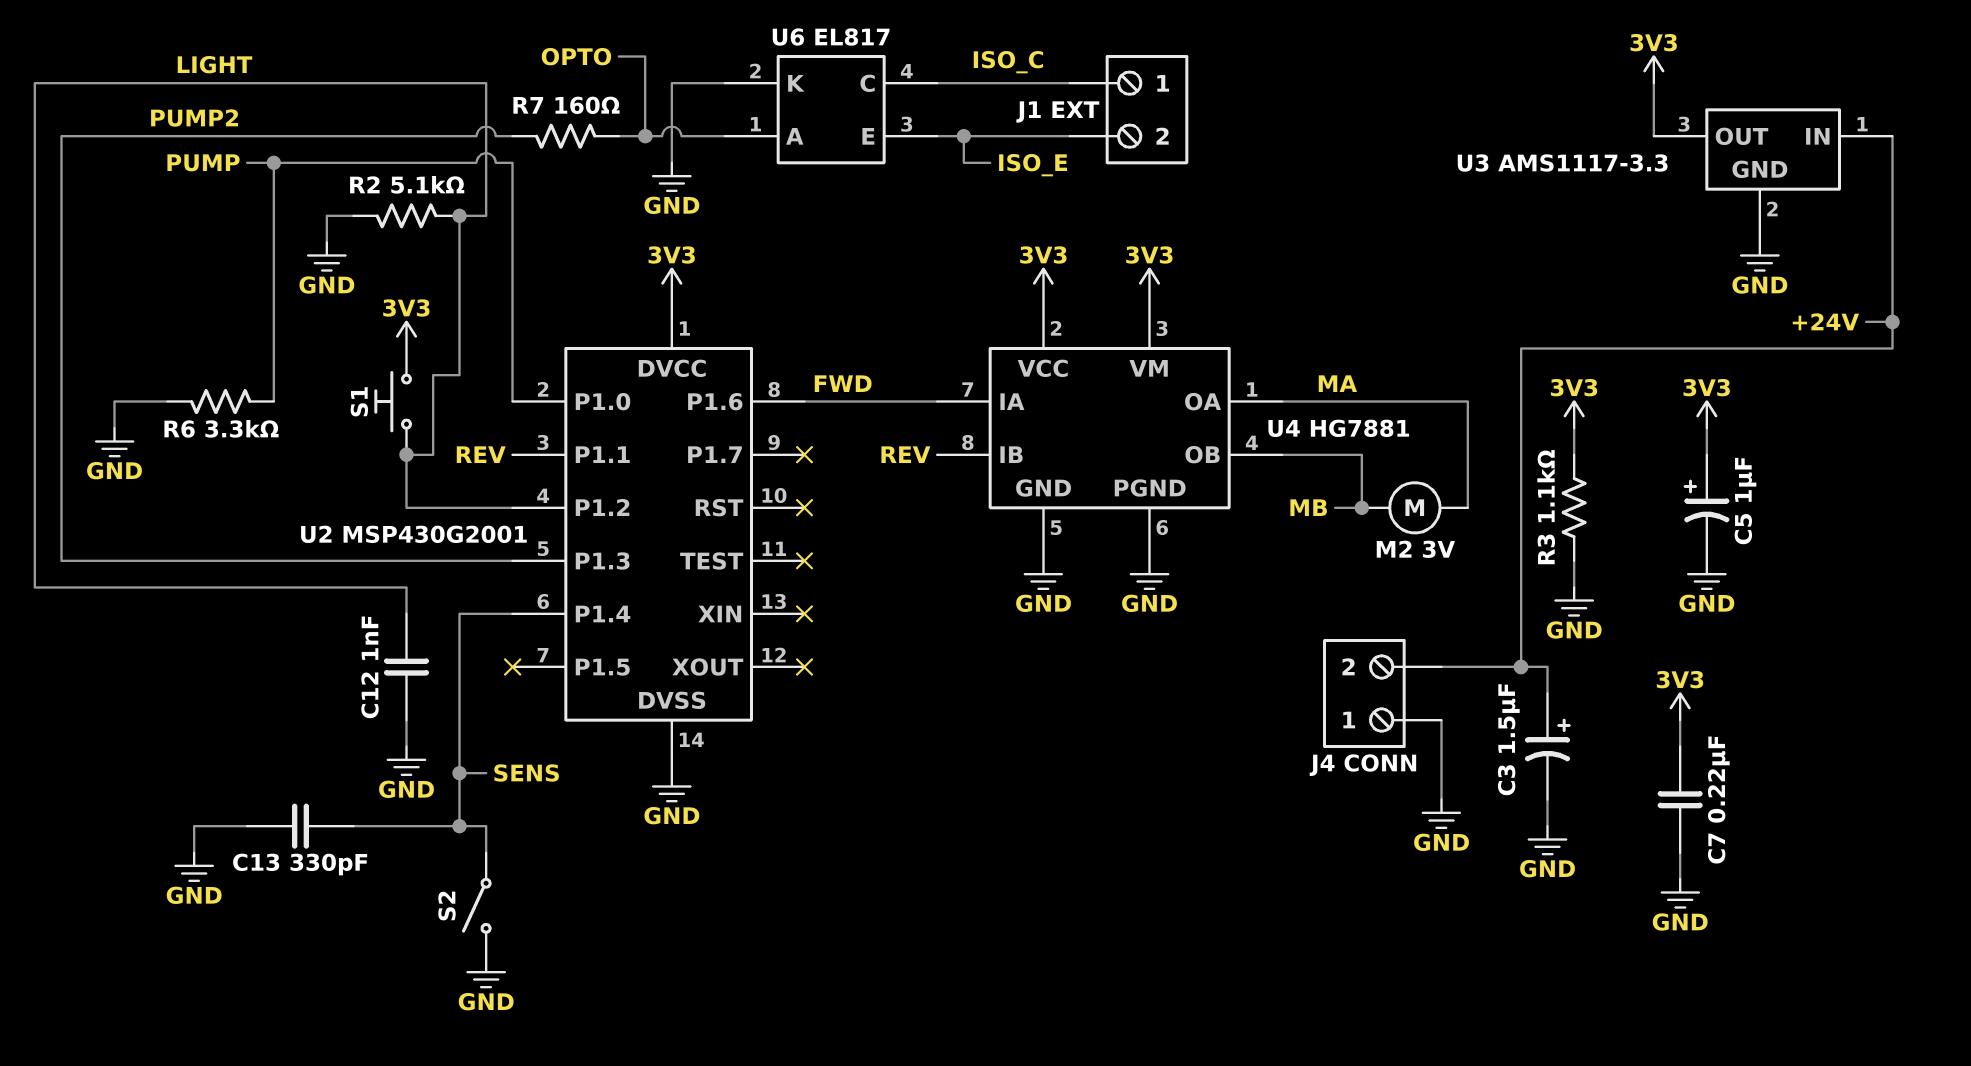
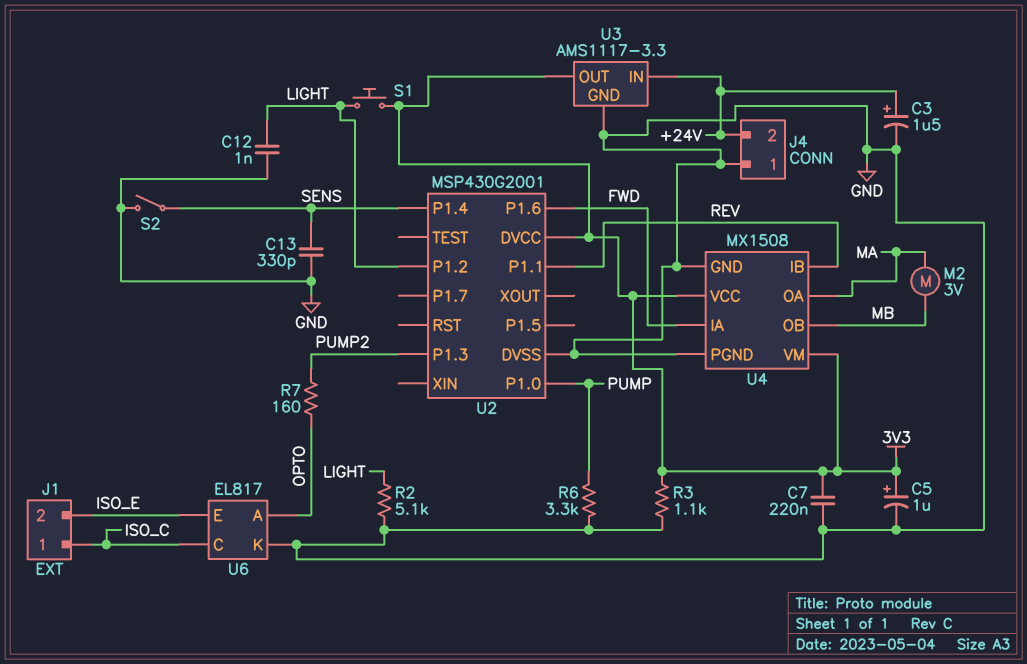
U4: HG7881 -> MX1508

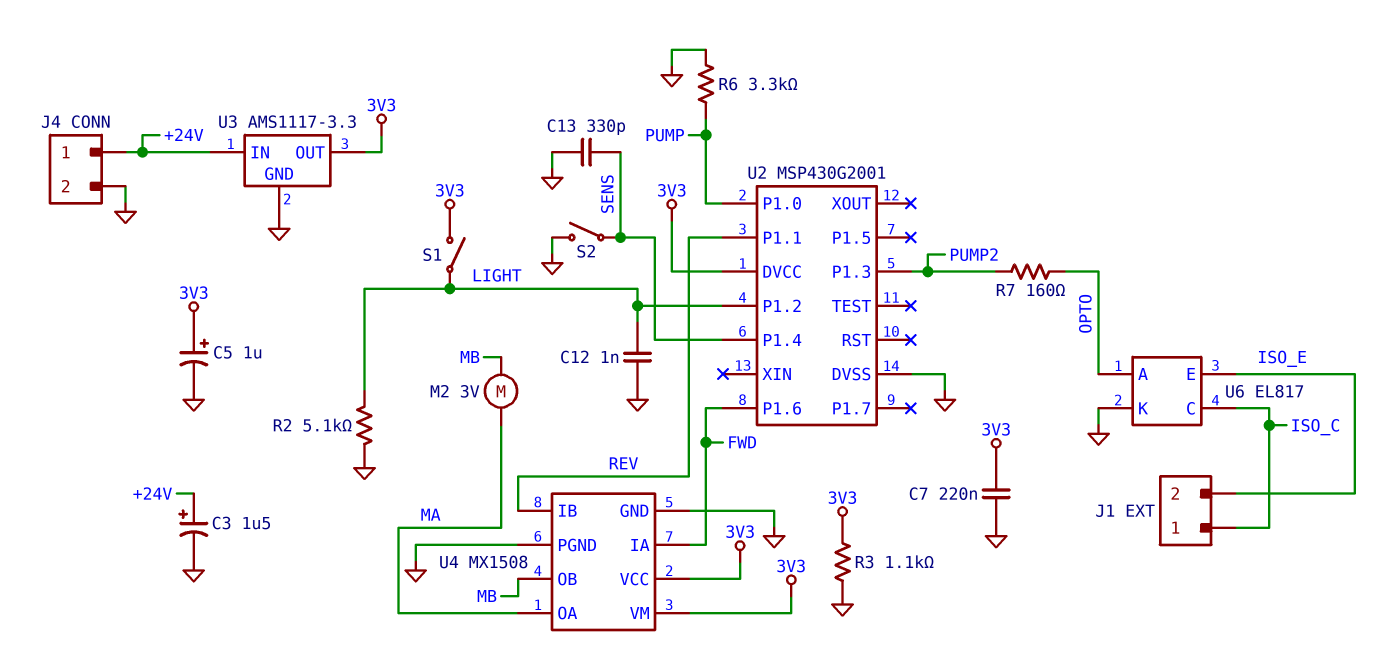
J4 pin 1: GND -> +24V
J4 pin 2: +24V -> GND
S1: button (3V3, LIGHT) -> switch (3V3, LIGHT)

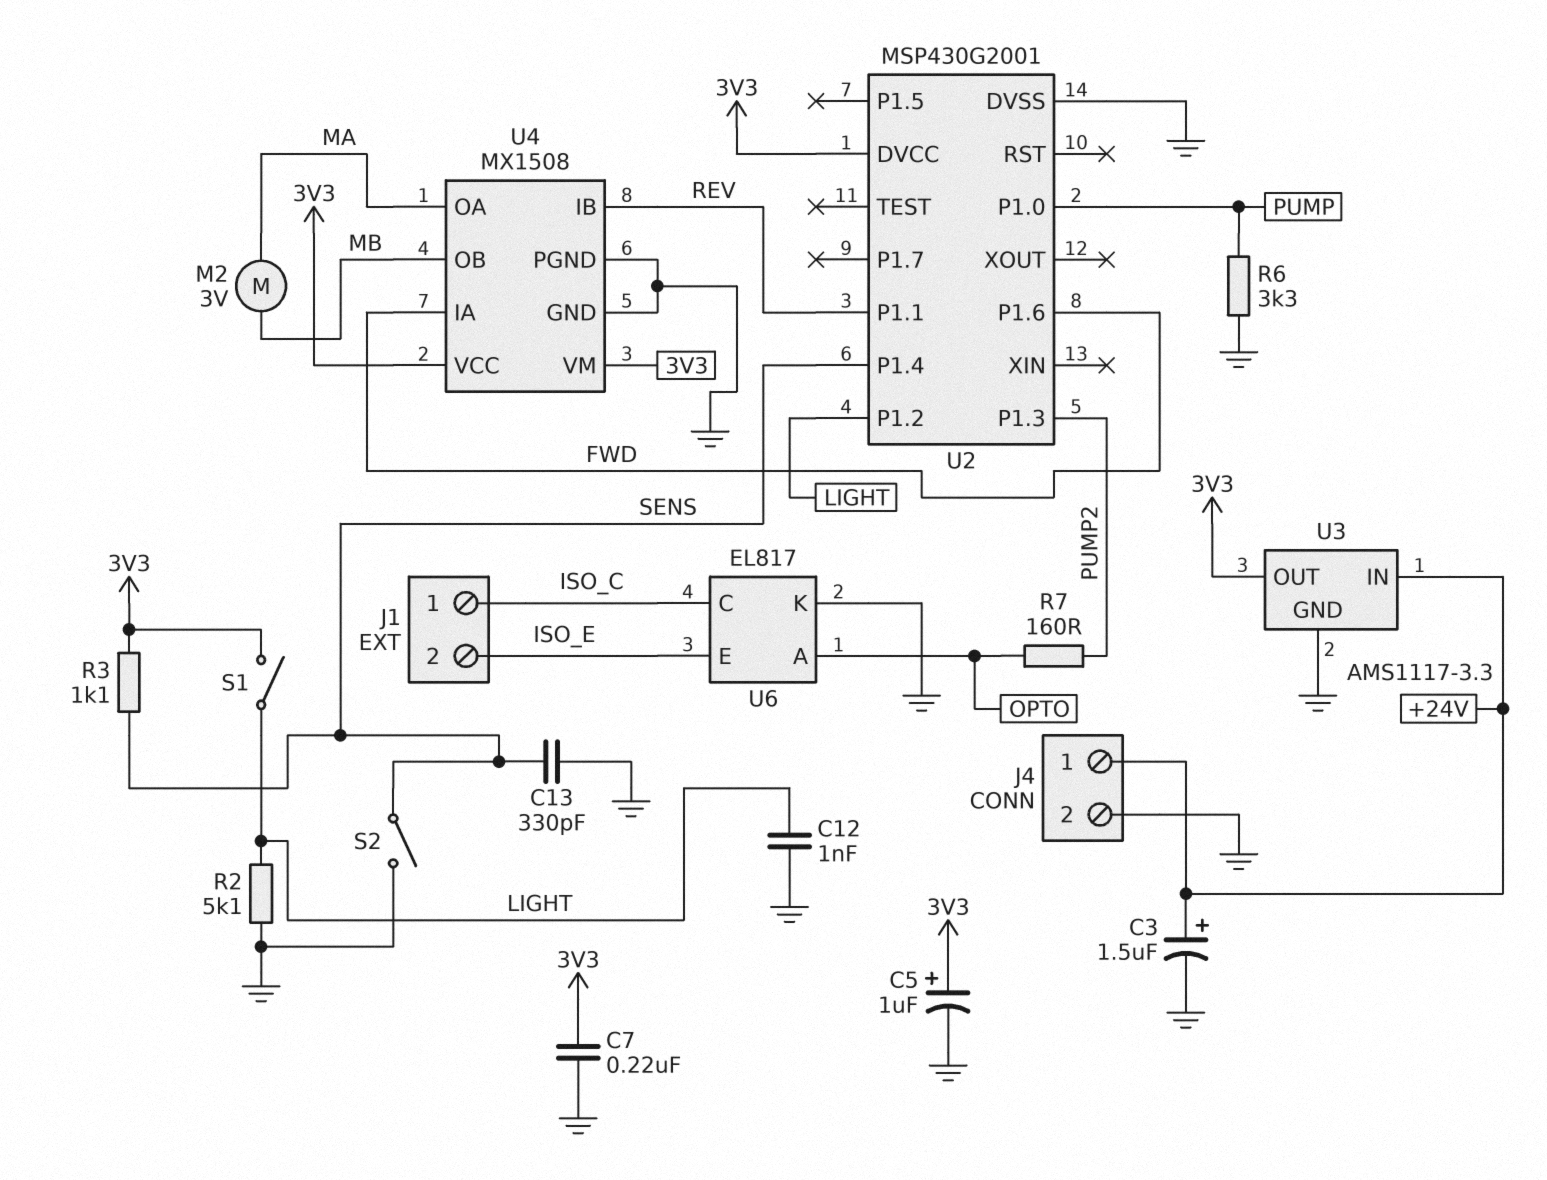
R3: 1.1k (3V3, GND) -> 1.1k (3V3, SENS)

